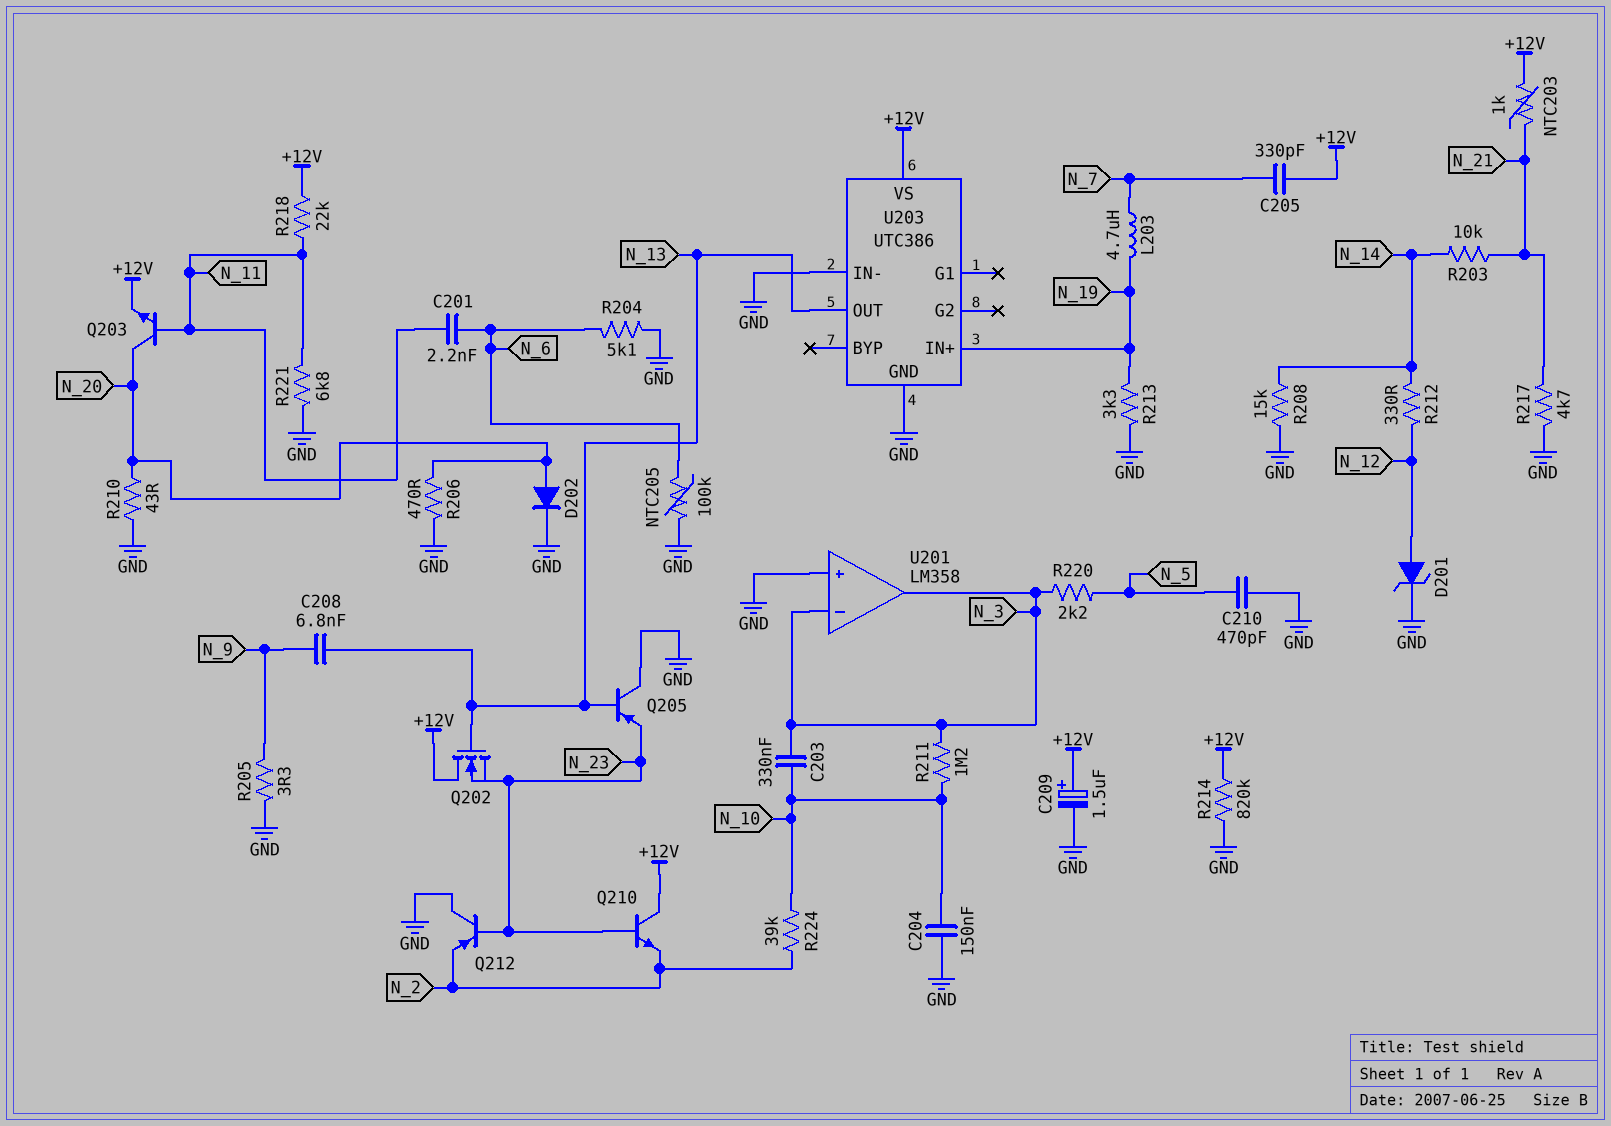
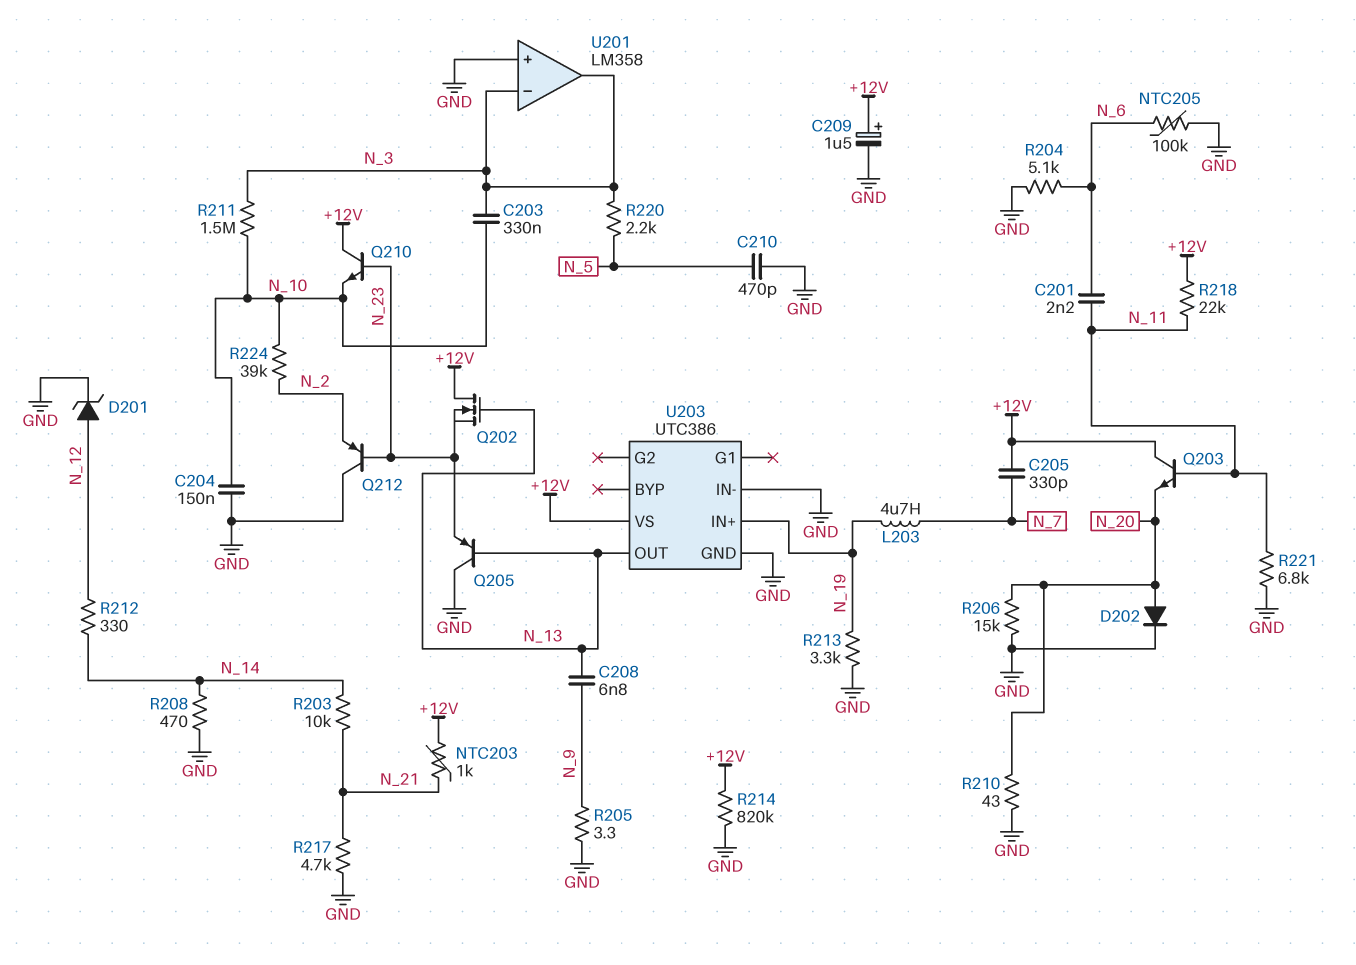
Q203: NPN (B N_11, C N_20, E +12V) -> NPN (B N_11, C +12V, E N_20)
Q210: NPN (B N_23, C +12V, E N_2) -> NPN (B N_23, C +12V, E N_10)
R206: 470 (GND, N_20) -> 15k (GND, N_20)
R208: 15k (GND, N_14) -> 470 (GND, N_14)
R211: 1.2M (N_3, N_10) -> 1.5M (N_3, N_10)

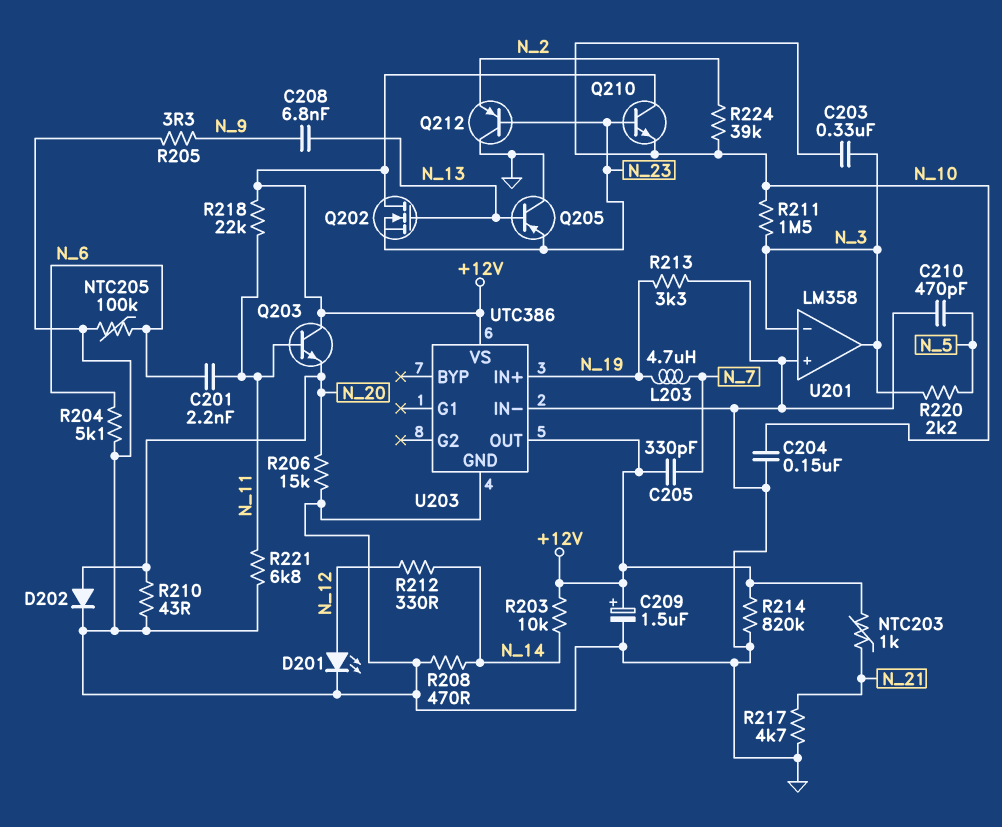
D201: zener (A N_12, K GND) -> LED (A N_12, K GND)
R203: 10k (N_14, N_21) -> 10k (+12V, N_14)
U203 pin OUT: N_13 -> +12V

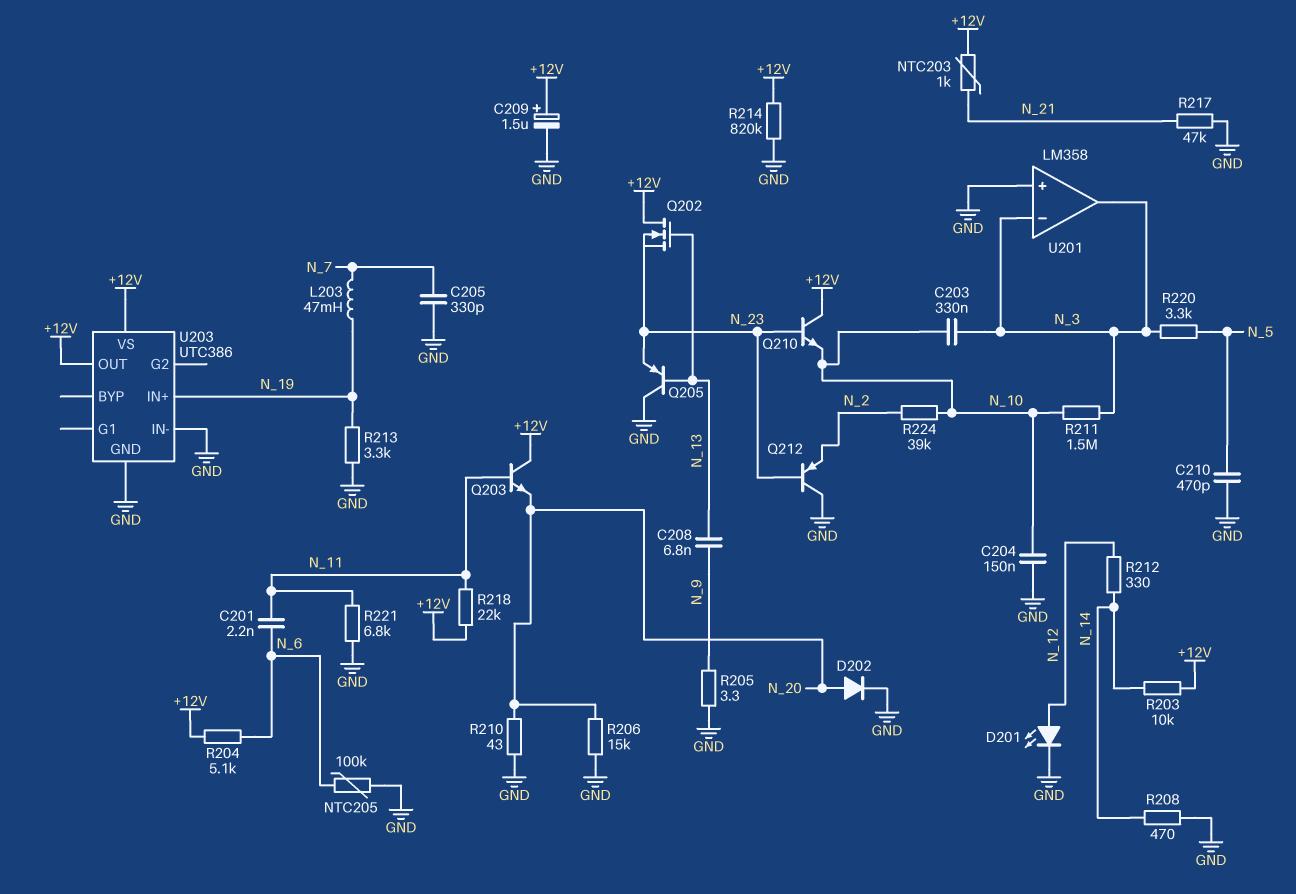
C205: 330pF (+12V, N_7) -> 330pF (GND, N_7)
L203: 4.7uH (N_7, N_19) -> 47mH (N_7, N_19)
R204: 5.1k (GND, N_6) -> 5.1k (+12V, N_6)
R217: 4.7k (GND, N_21) -> 47k (GND, N_21)
R220: 2.2k (N_3, N_5) -> 3.3k (N_3, N_5)

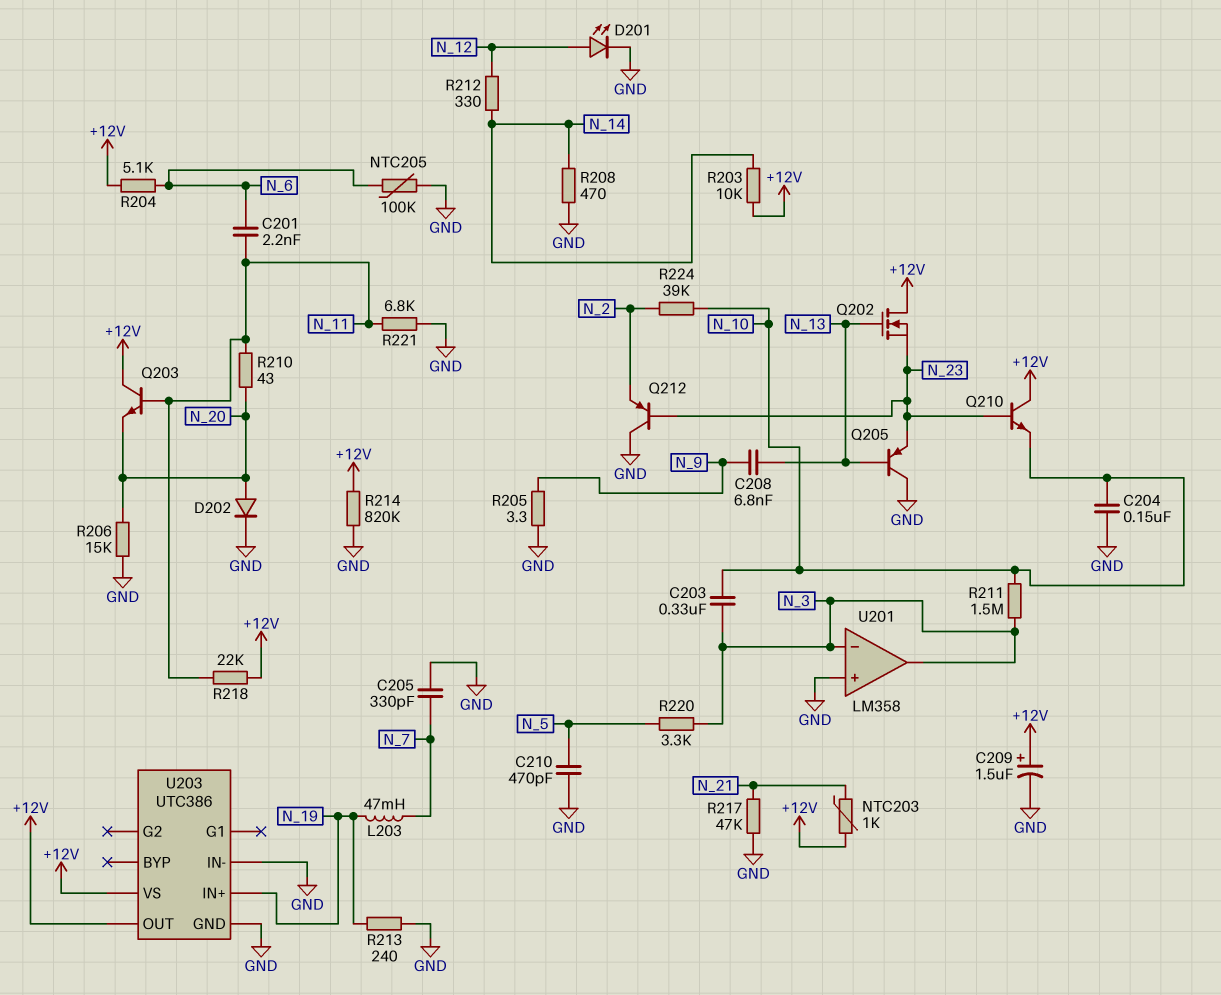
R210: 43 (GND, N_20) -> 43 (N_11, N_20)
R213: 3.3k (GND, N_19) -> 240 (GND, N_19)

